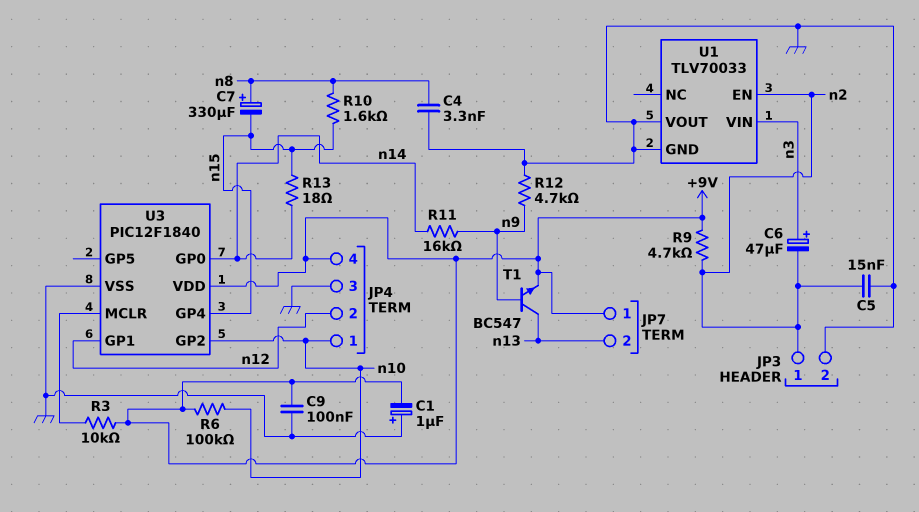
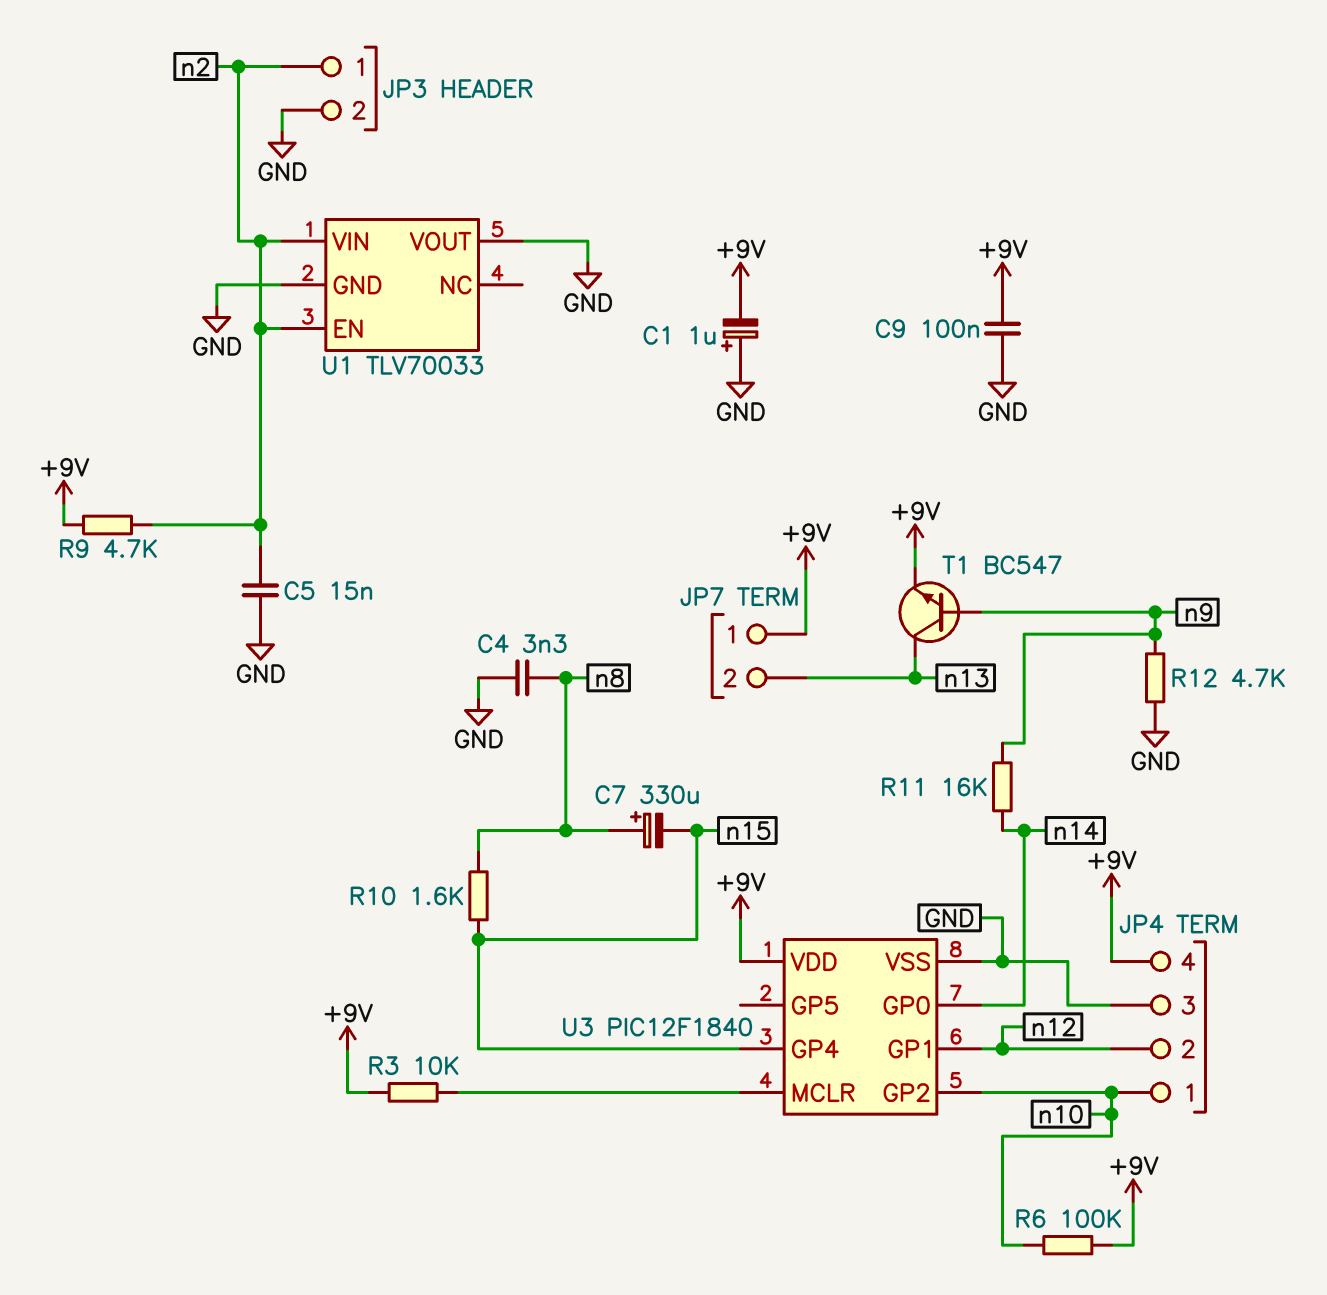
C6: 47uF (plus n3, minus n2) -> none
R13: 18 (n14, n15) -> none
U1 pin VIN: n3 -> n2

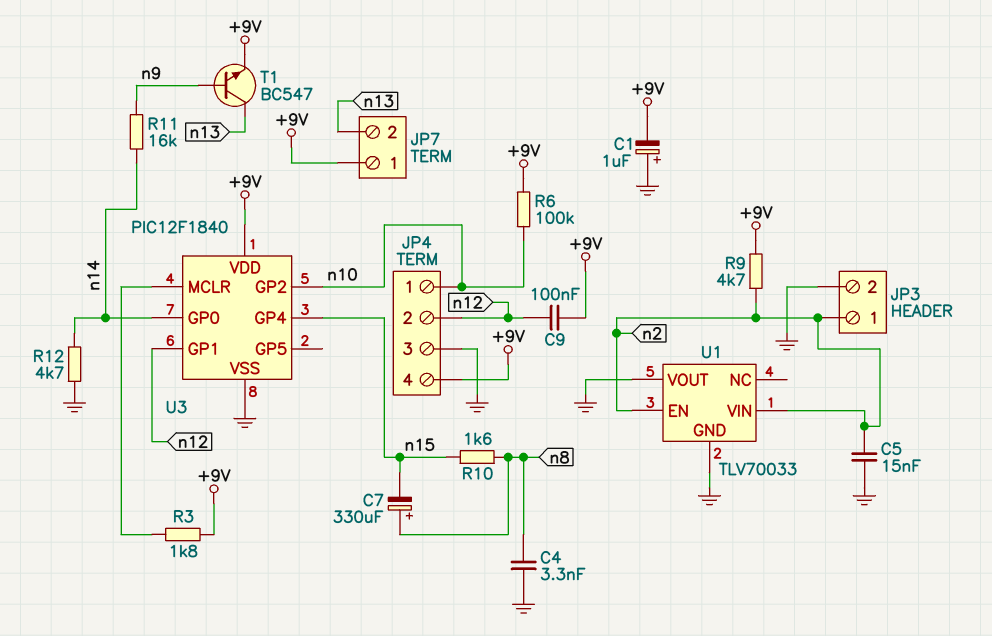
C9: 100nF (+9V, GND) -> 100nF (+9V, n12)
R3: 10k (+9V, U3/MCLR) -> 1.8k (+9V, U3/MCLR)
R12: 4.7k (GND, n9) -> 4.7k (GND, n14)

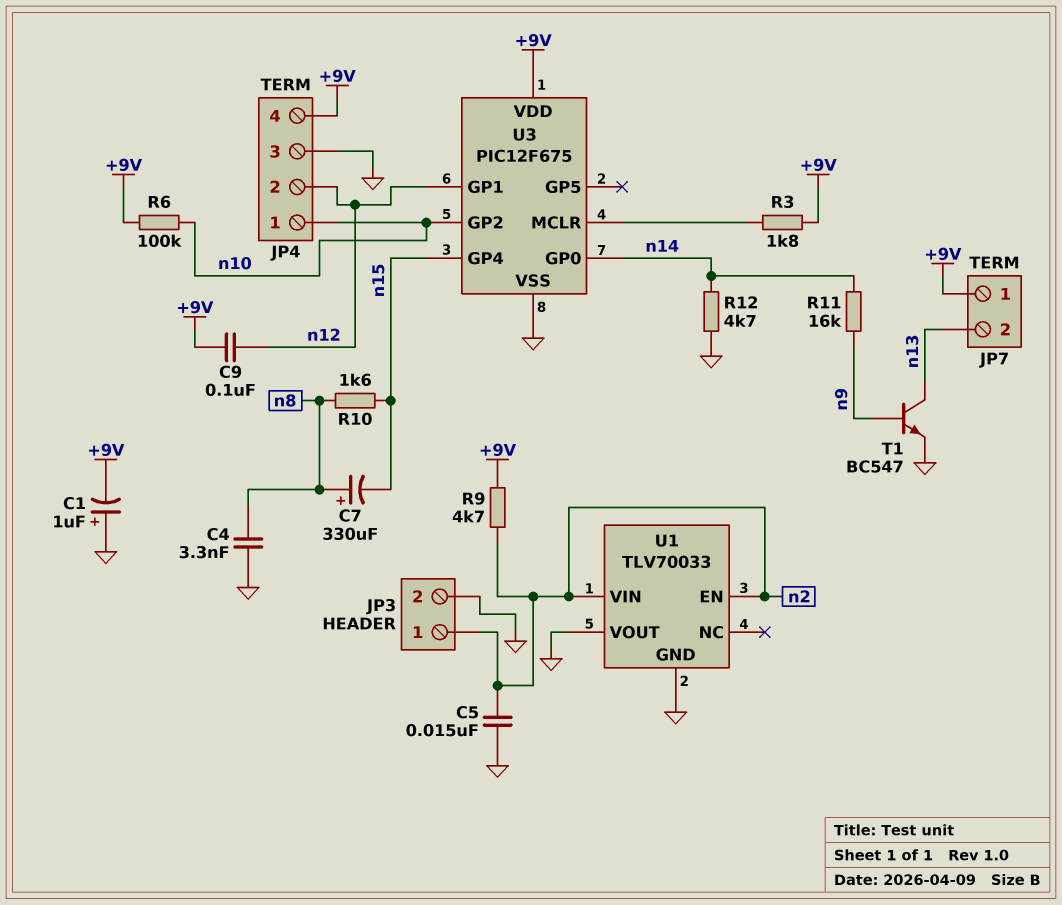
T1: NPN BC547 (B n9, C n13, E +9V) -> NPN BC547 (B n9, C n13, E GND)
U3: PIC12F1840 -> PIC12F675

